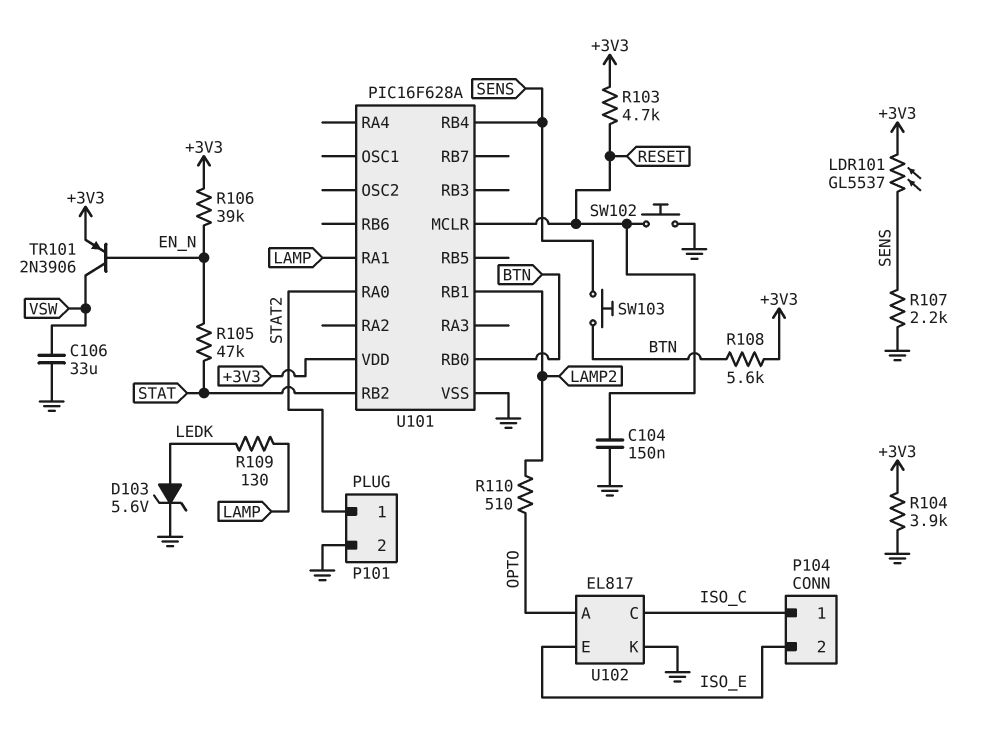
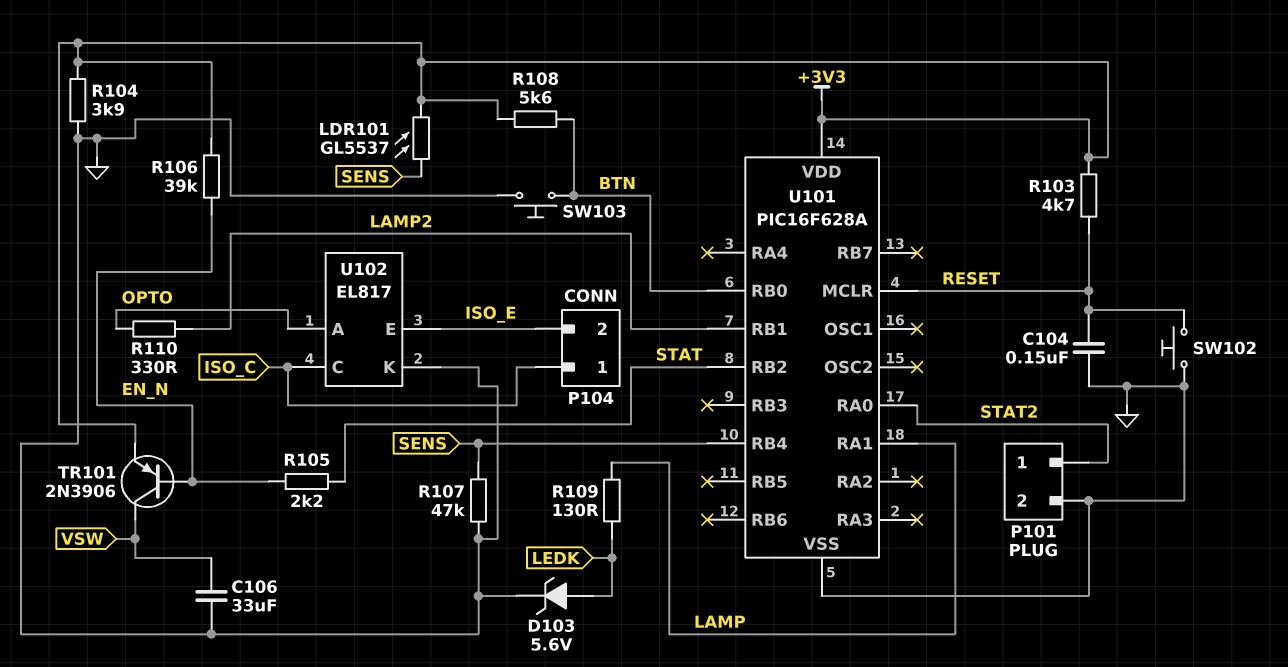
R105: 47k (EN_N, STAT) -> 2.2k (EN_N, STAT)
R107: 2.2k (GND, SENS) -> 47k (GND, SENS)
R110: 510 (LAMP2, OPTO) -> 330 (LAMP2, OPTO)
SW103: button (BTN, SENS) -> button (BTN, GND)

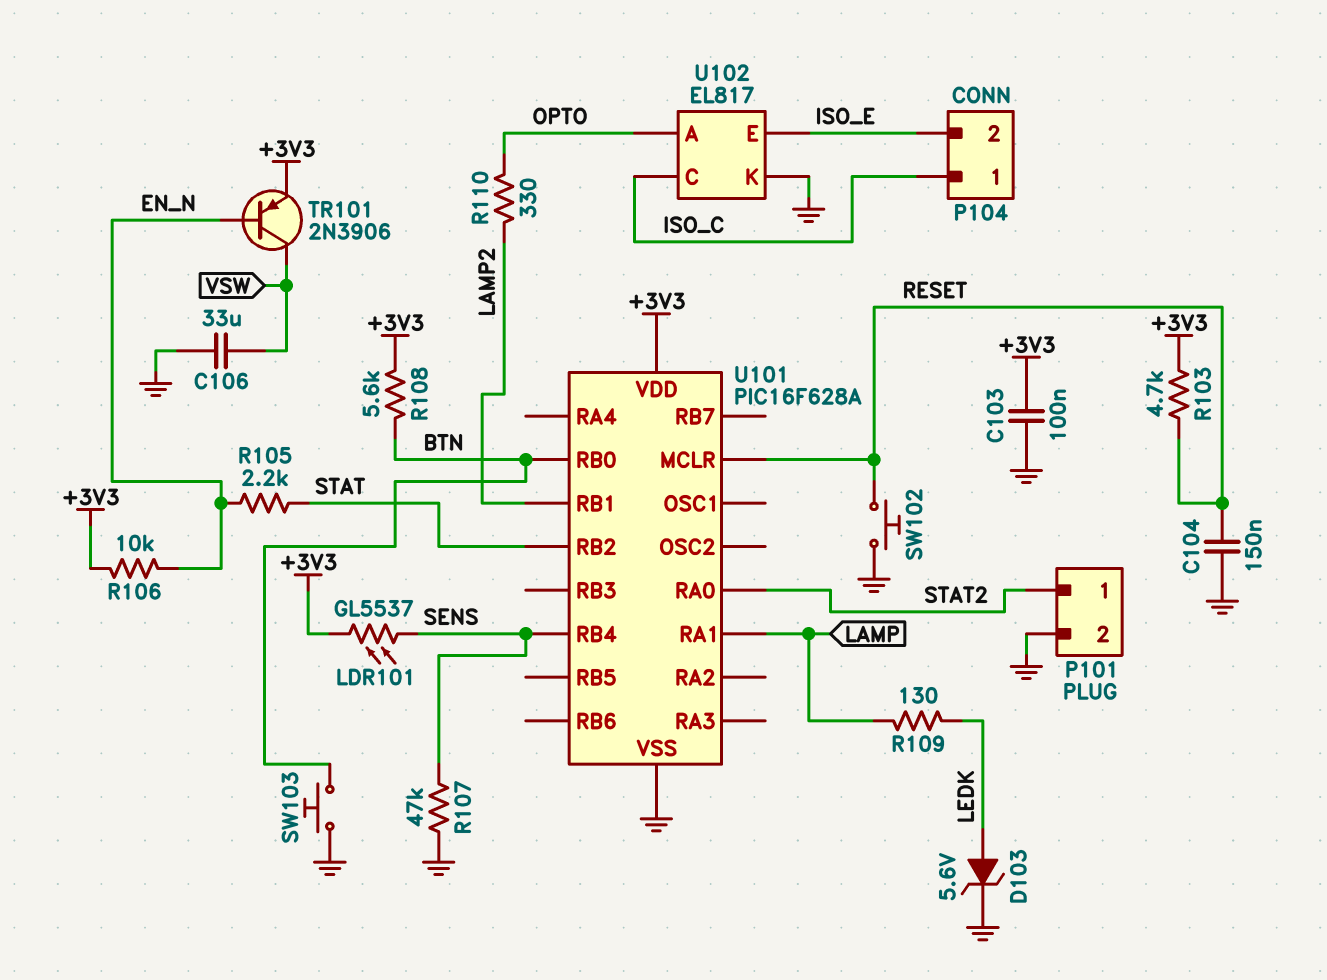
C103: none -> 100nF (+3V3, GND)
R104: 3.9k (+3V3, GND) -> none
R106: 39k (+3V3, EN_N) -> 10k (+3V3, EN_N)

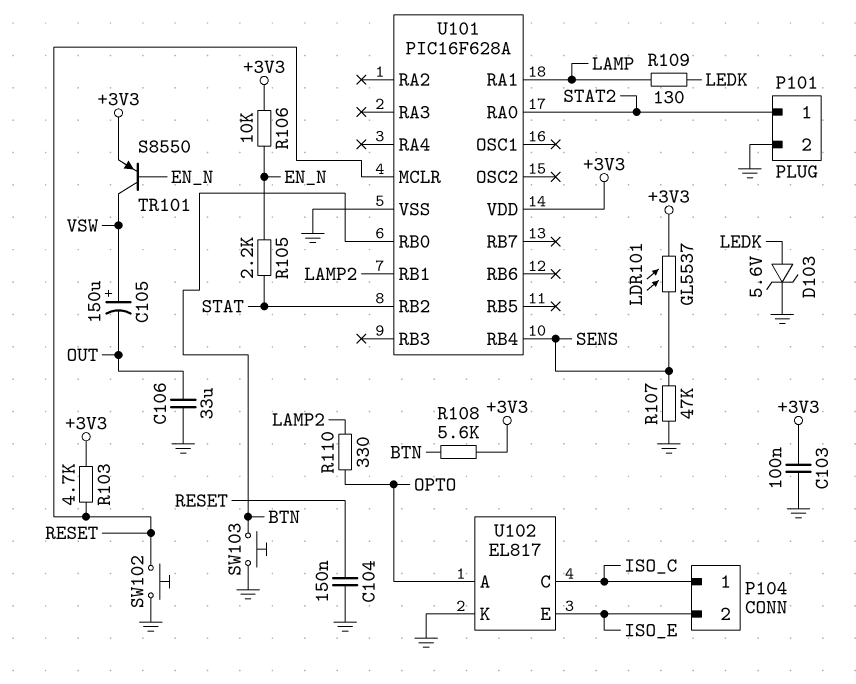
C105: none -> 150uF (plus VSW, minus OUT)
C106: 33uF (GND, VSW) -> 33uF (GND, OUT)
TR101: PNP 2N3906 (B EN_N, C VSW, E +3V3) -> PNP S8550 (B EN_N, C VSW, E +3V3)

